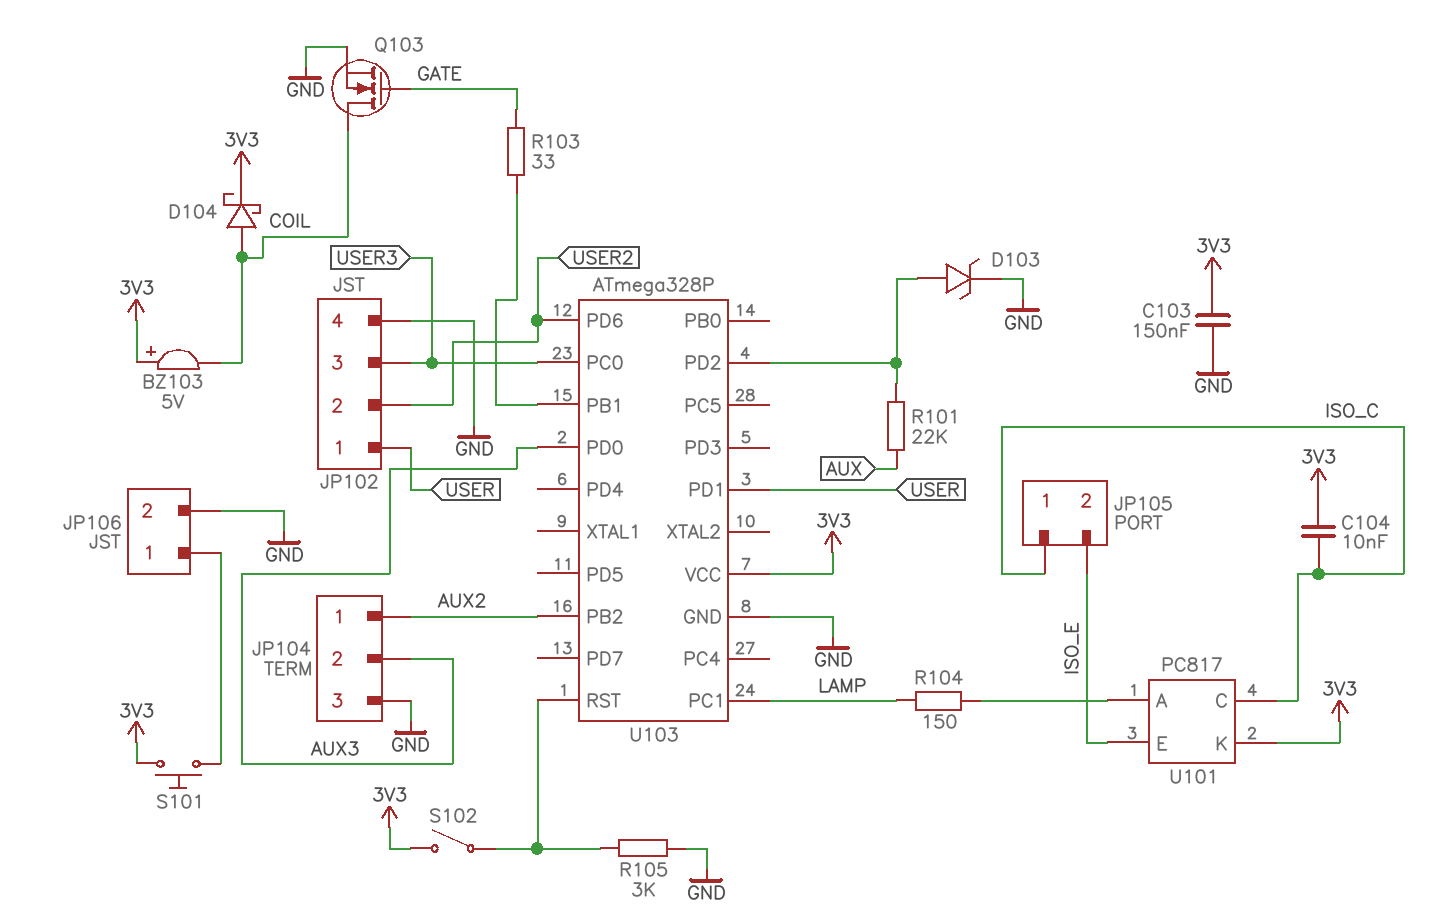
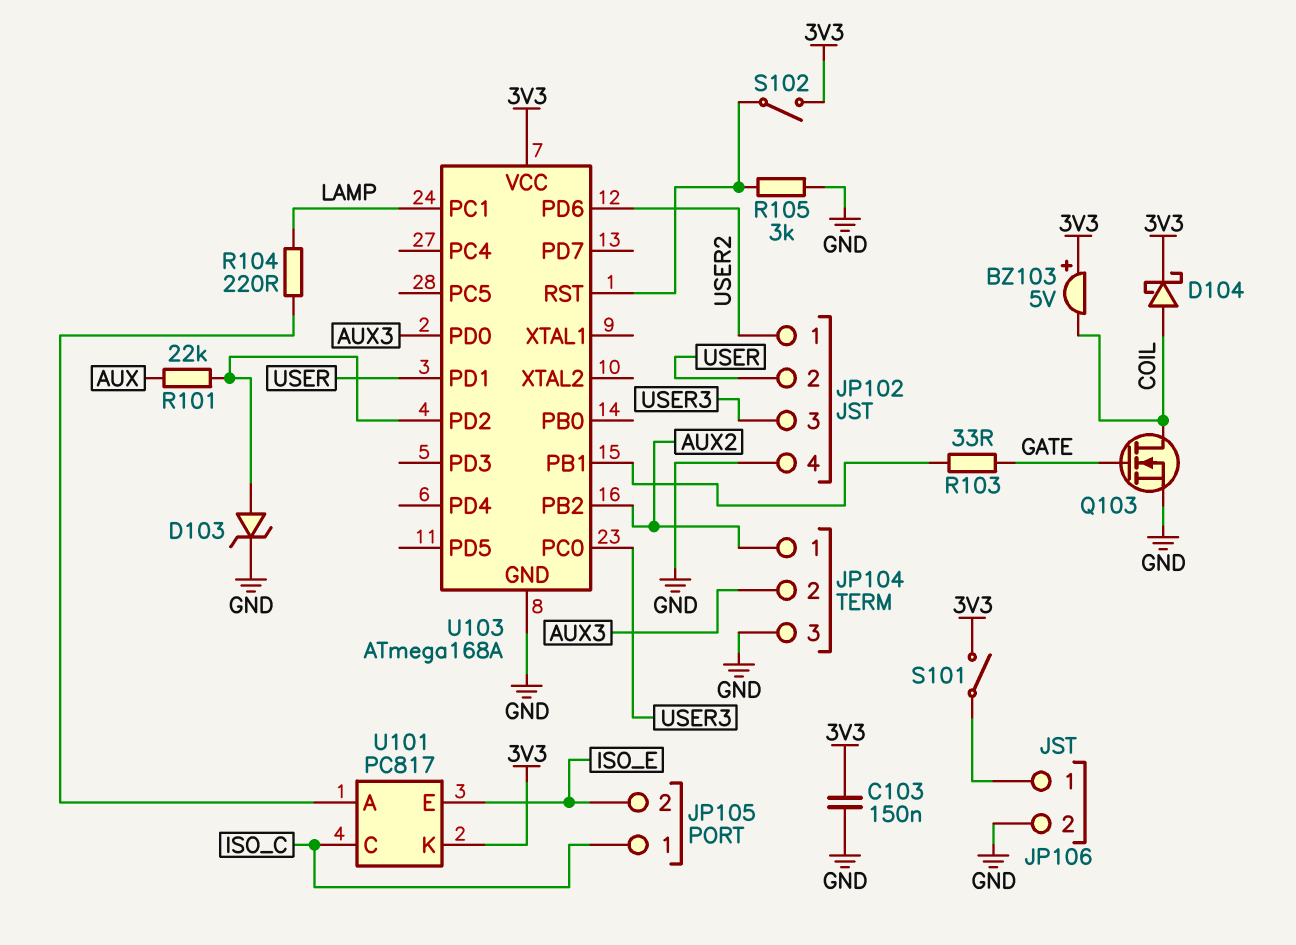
C104: 10nF (3V3, ISO_C) -> none
JP102 pin 1: USER -> USER2
JP102 pin 2: USER2 -> USER
R104: 150 (LAMP, U101/A) -> 220 (LAMP, U101/A)
S101: button (3V3, JP106/1) -> switch (3V3, JP106/1)
U103: ATmega328P -> ATmega168A

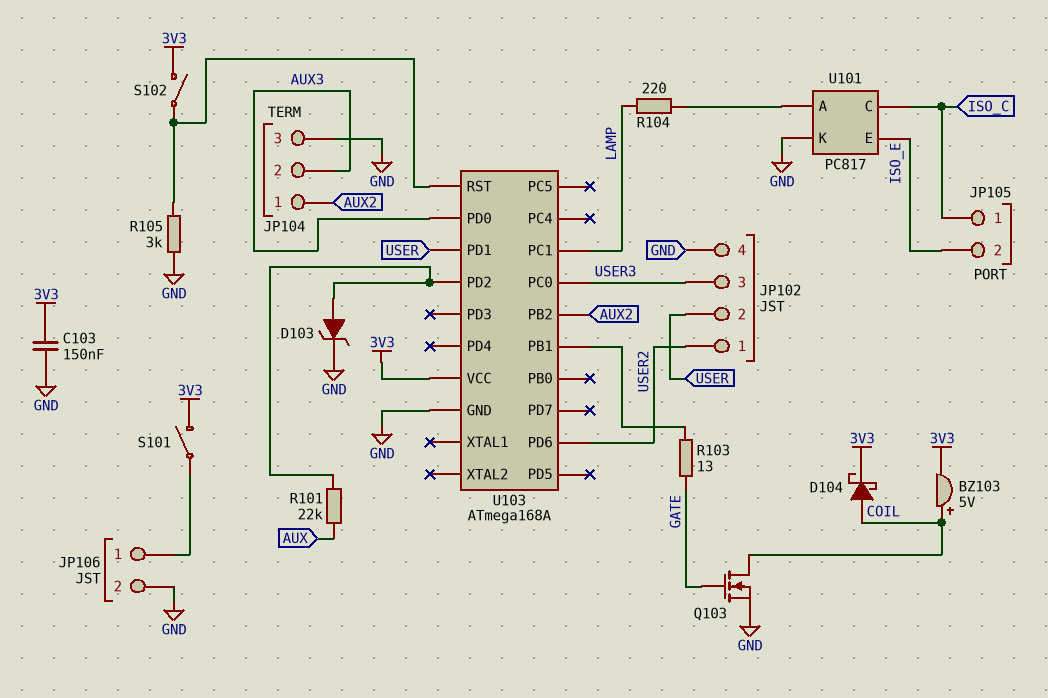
BZ103: buzzer 5V (plus 3V3, minus COIL) -> buzzer 5V (plus COIL, minus 3V3)
R103: 33 (GATE, U103/PB1) -> 13 (GATE, U103/PB1)
U101 pin K: 3V3 -> GND

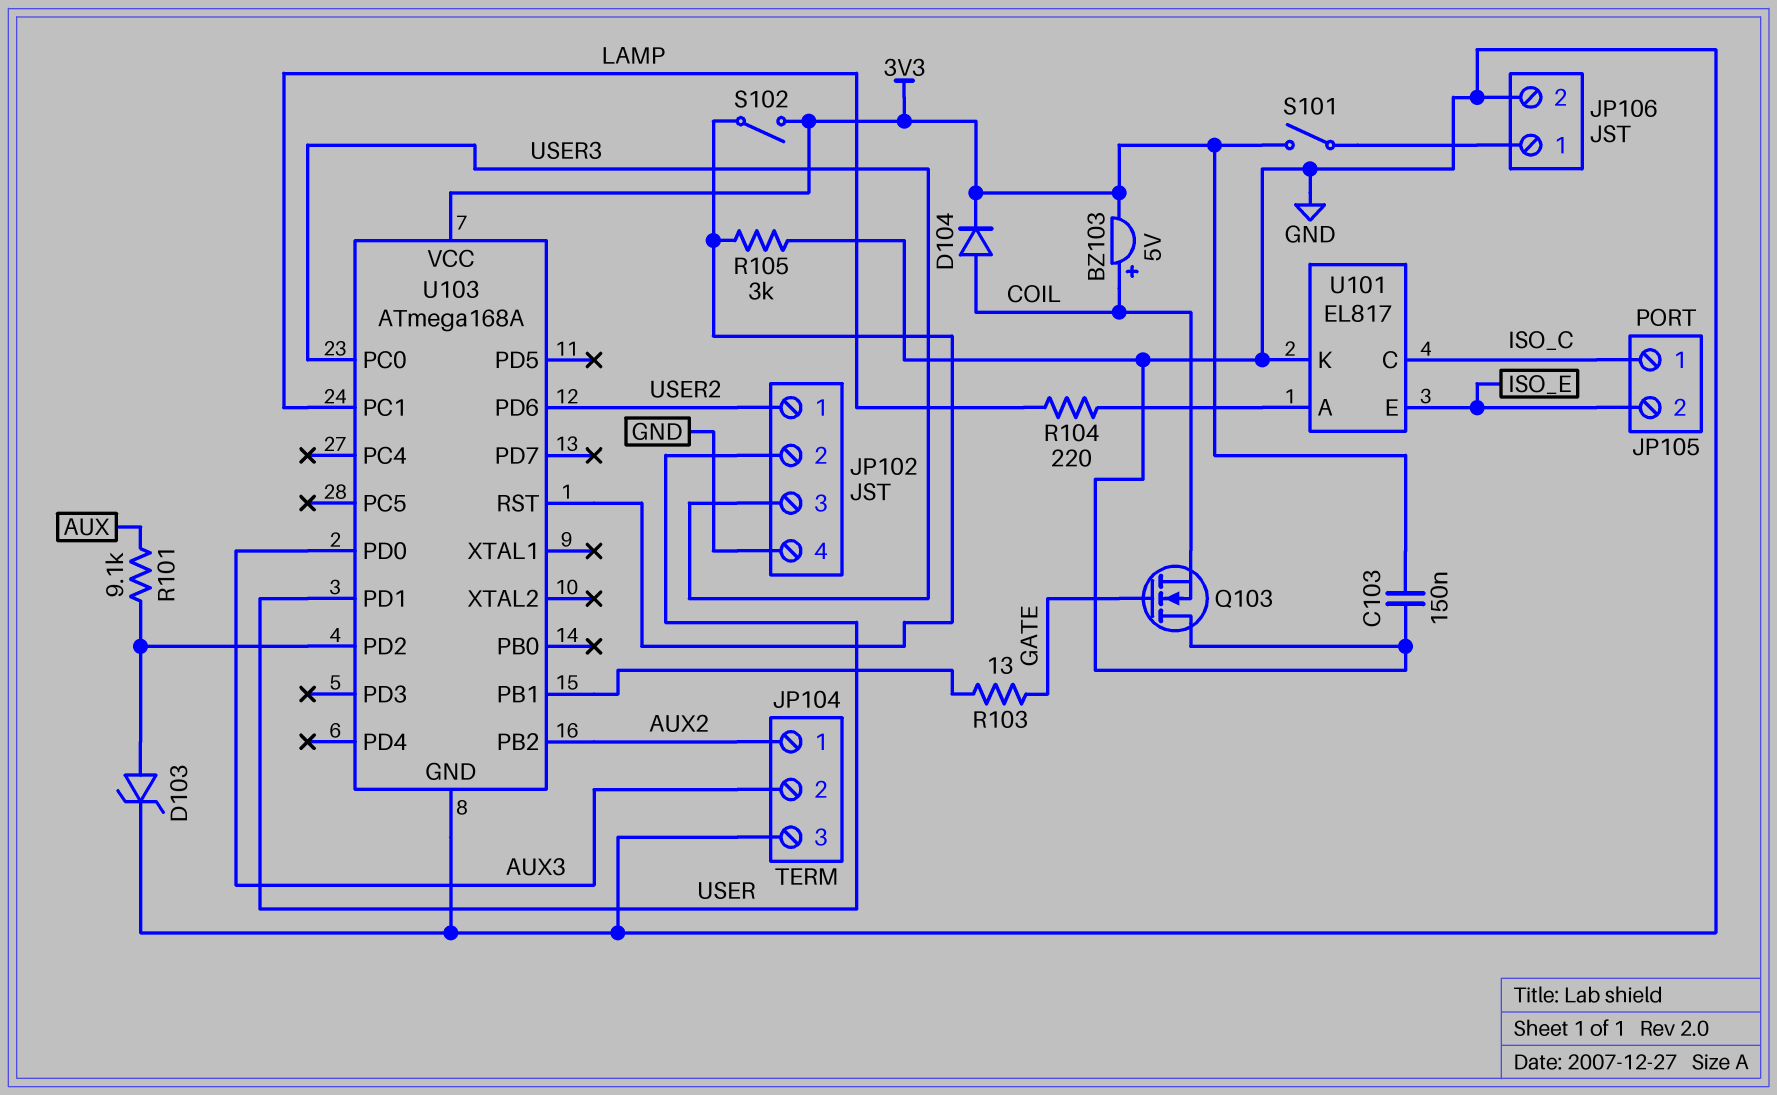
D104: schottky (A COIL, K 3V3) -> diode (A COIL, K 3V3)
Q103: NMOS (G GATE, D COIL, S GND) -> NMOS (G GATE, D GND, S COIL)
R101: 22k (AUX, U103/PD2) -> 9.1k (AUX, U103/PD2)
U101: PC817 -> EL817

